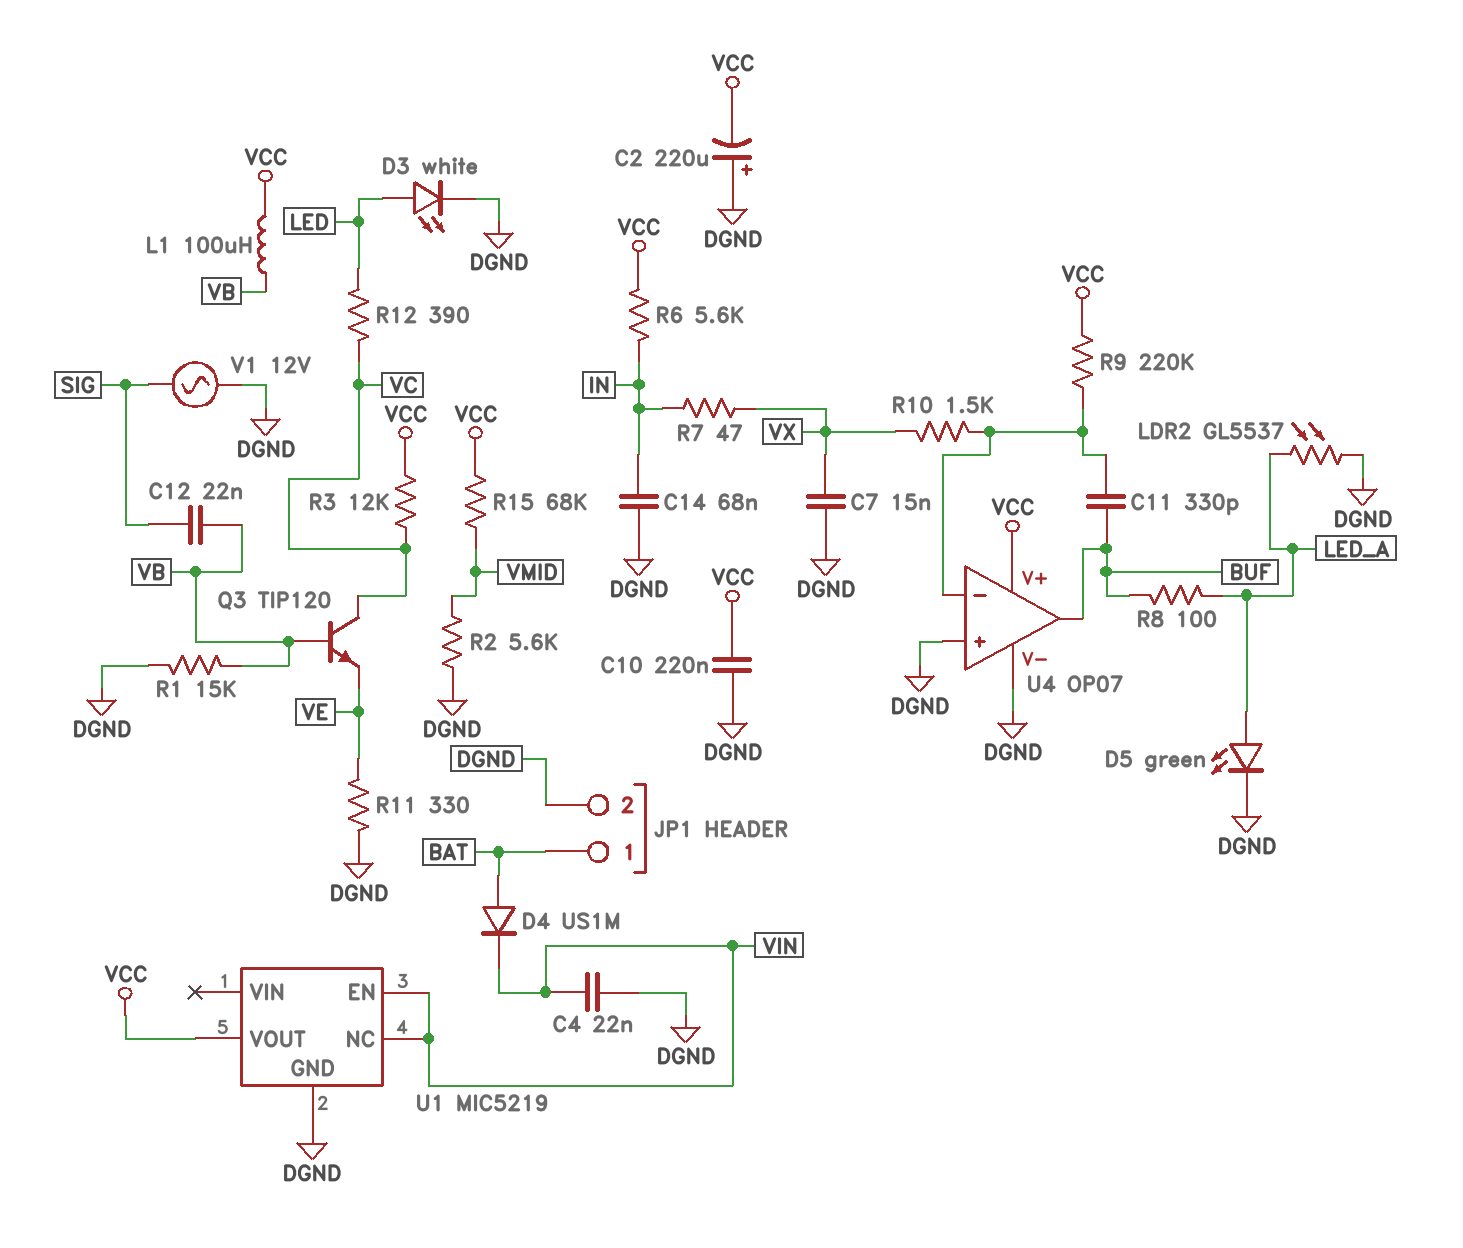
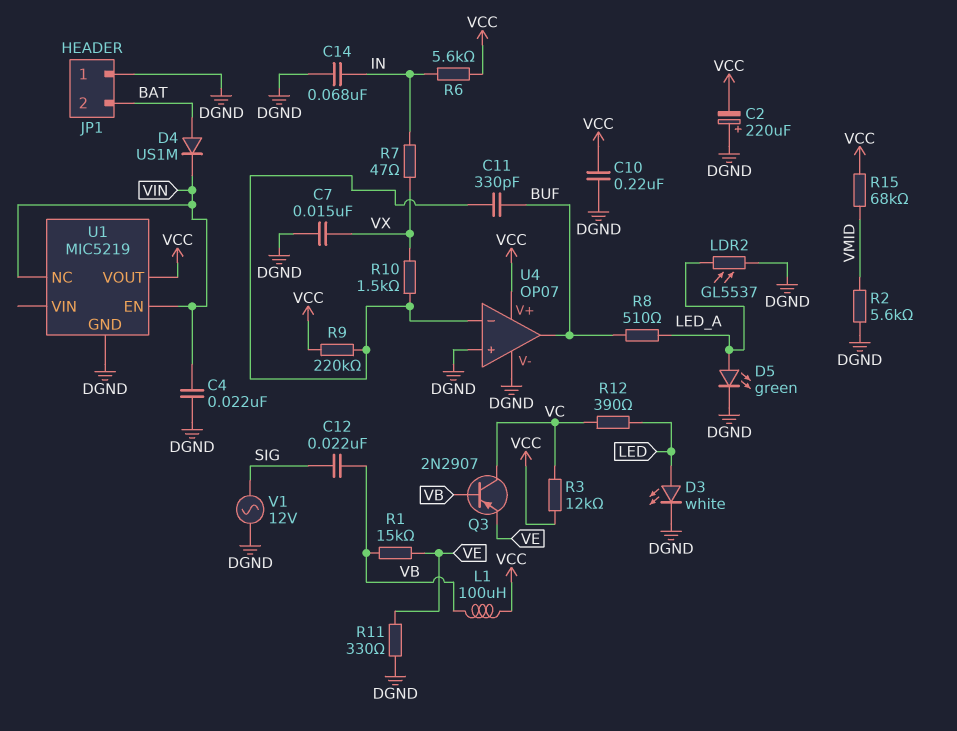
JP1 pin 1: BAT -> DGND
JP1 pin 2: DGND -> BAT
Q3: NPN TIP120 (B VB, C VC, E VE) -> PNP 2N2907 (B VB, C VC, E VE)
R1: 15k (DGND, VB) -> 15k (VB, VE)
R8: 100 (BUF, LED_A) -> 510 (BUF, LED_A)

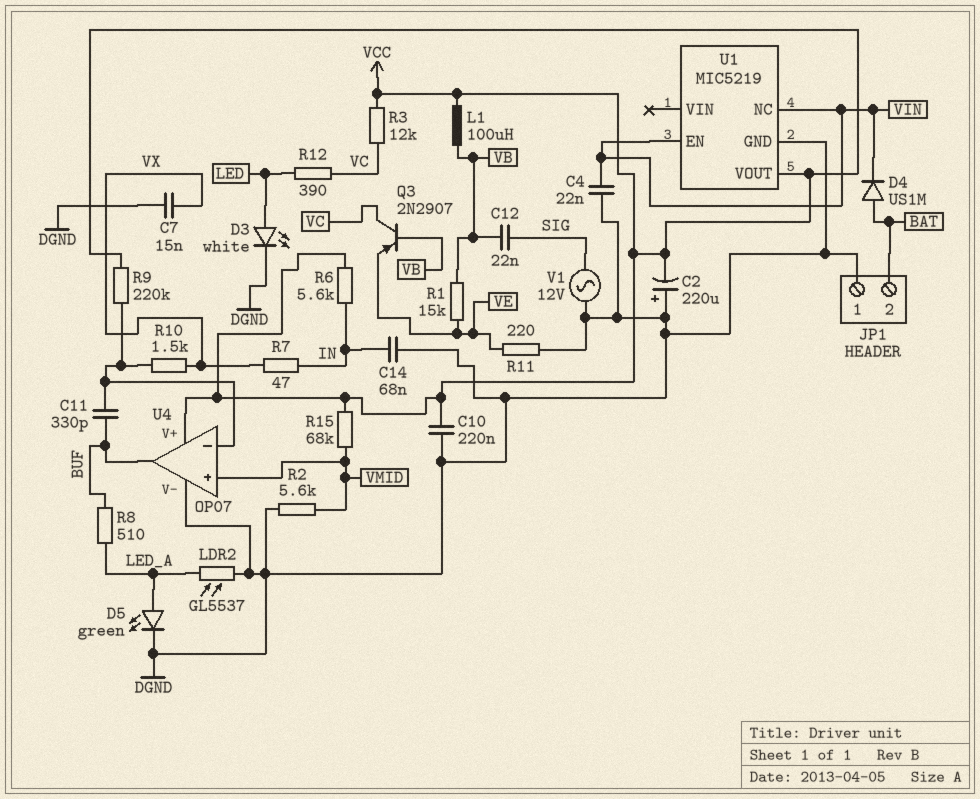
R11: 330 (DGND, VE) -> 220 (DGND, VE)
U4 pin in+: DGND -> VMID

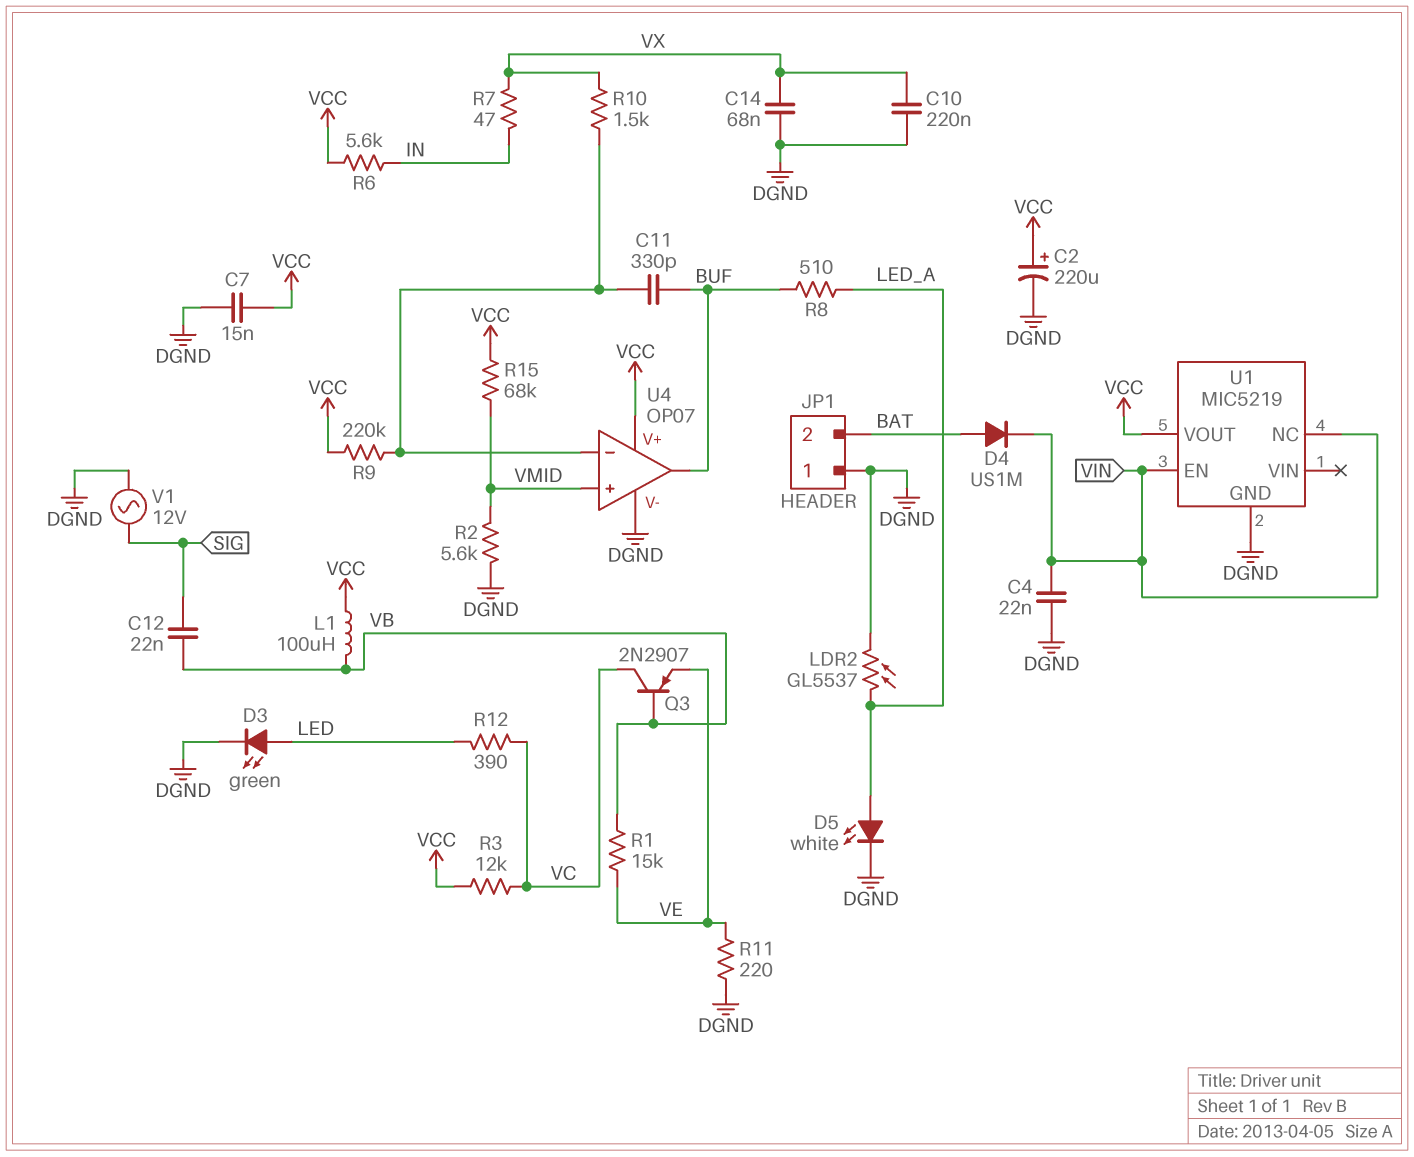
C2: 220uF (plus DGND, minus VCC) -> 220uF (plus VCC, minus DGND)
C7: 15nF (DGND, VX) -> 15nF (DGND, VCC)
C10: 220nF (DGND, VCC) -> 220nF (DGND, VX)
C14: 68nF (DGND, IN) -> 68nF (DGND, VX)
D3: LED white (A LED, K DGND) -> LED green (A LED, K DGND)
D5: LED green (A LED_A, K DGND) -> LED white (A LED_A, K DGND)

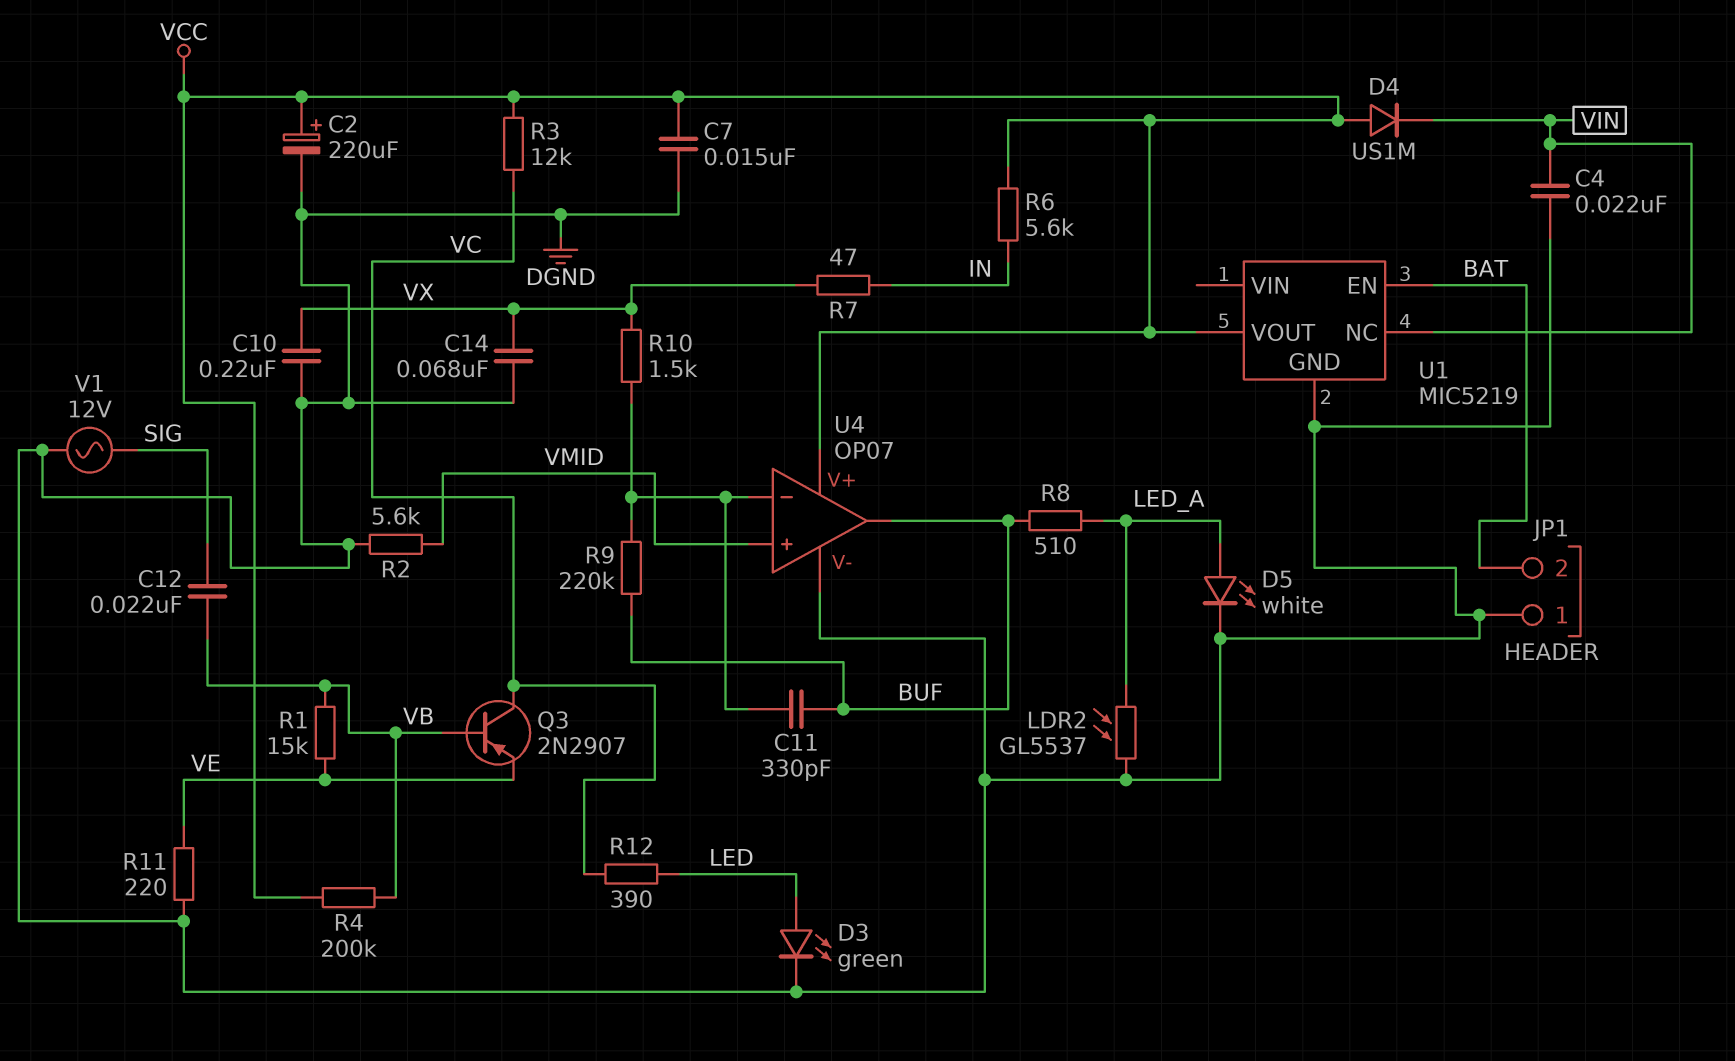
D4: diode US1M (A BAT, K VIN) -> diode US1M (A VCC, K VIN)
L1: 100uH (VB, VCC) -> none
R4: none -> 200k (VB, VCC)
R9: 220k (U4/in-, VCC) -> 220k (BUF, U4/in-)
R15: 68k (VCC, VMID) -> none
U1 pin EN: VIN -> BAT

